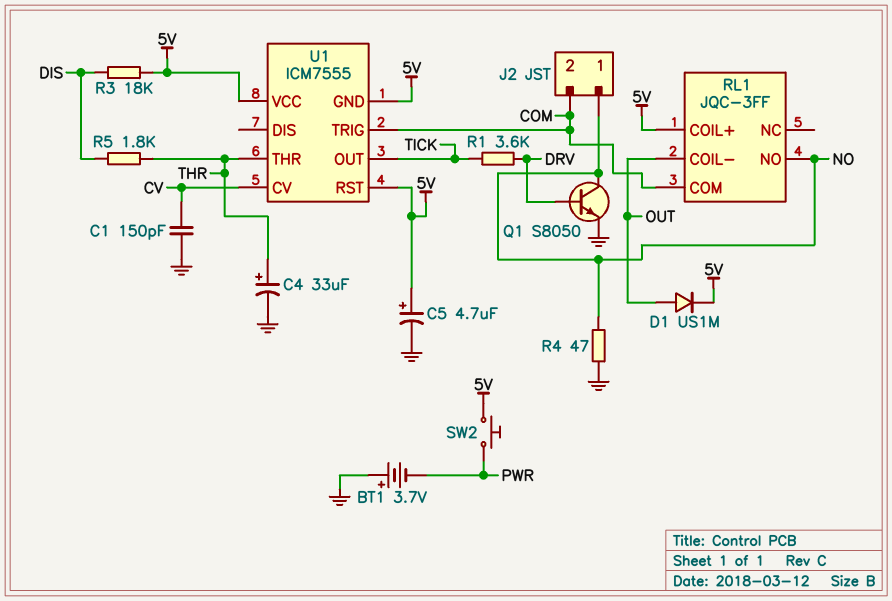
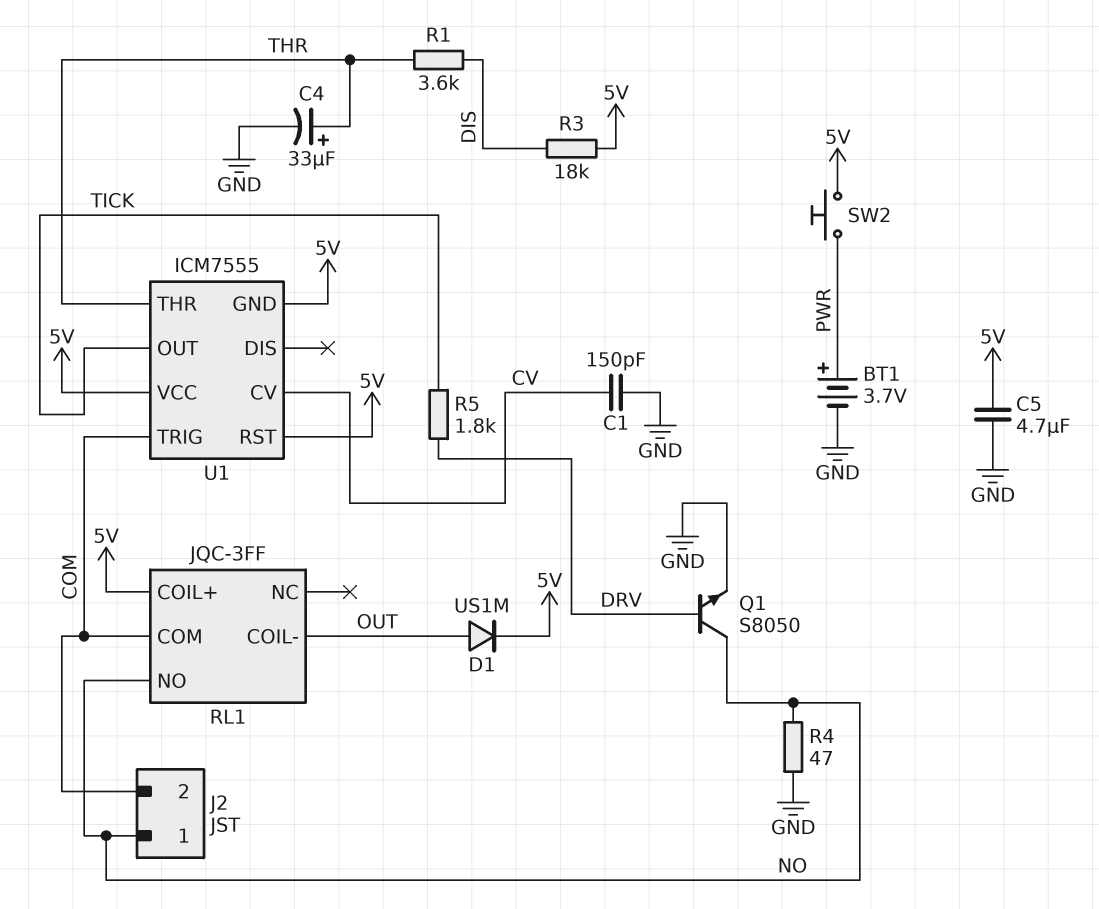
BT1: 3.7V (plus GND, minus PWR) -> 3.7V (plus PWR, minus GND)
C5: 4.7uF (plus 5V, minus GND) -> 4.7uF (5V, GND)
R1: 3.6k (DRV, TICK) -> 3.6k (DIS, THR)
R5: 1.8k (DIS, THR) -> 1.8k (DRV, TICK)

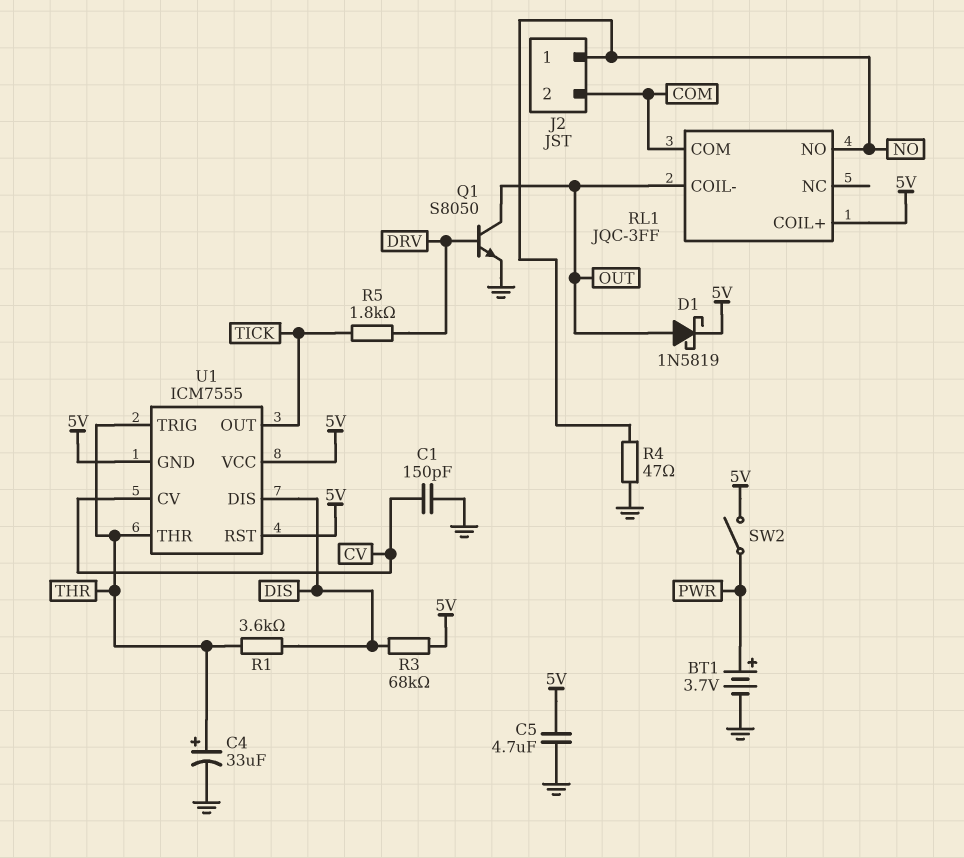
D1: diode US1M (A OUT, K 5V) -> schottky 1N5819 (A OUT, K 5V)
Q1: NPN S8050 (B DRV, C NO, E GND) -> NPN S8050 (B DRV, C OUT, E GND)
R3: 18k (5V, DIS) -> 68k (5V, DIS)
SW2: button (5V, PWR) -> switch (5V, PWR)
U1 pin DIS: none -> DIS
U1 pin TRIG: COM -> THR

